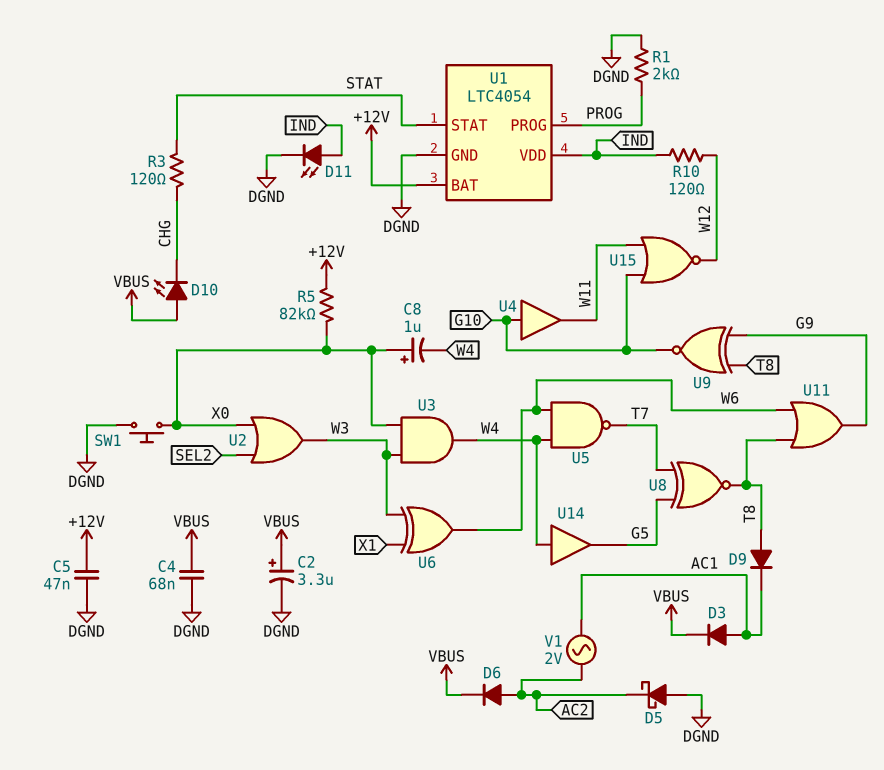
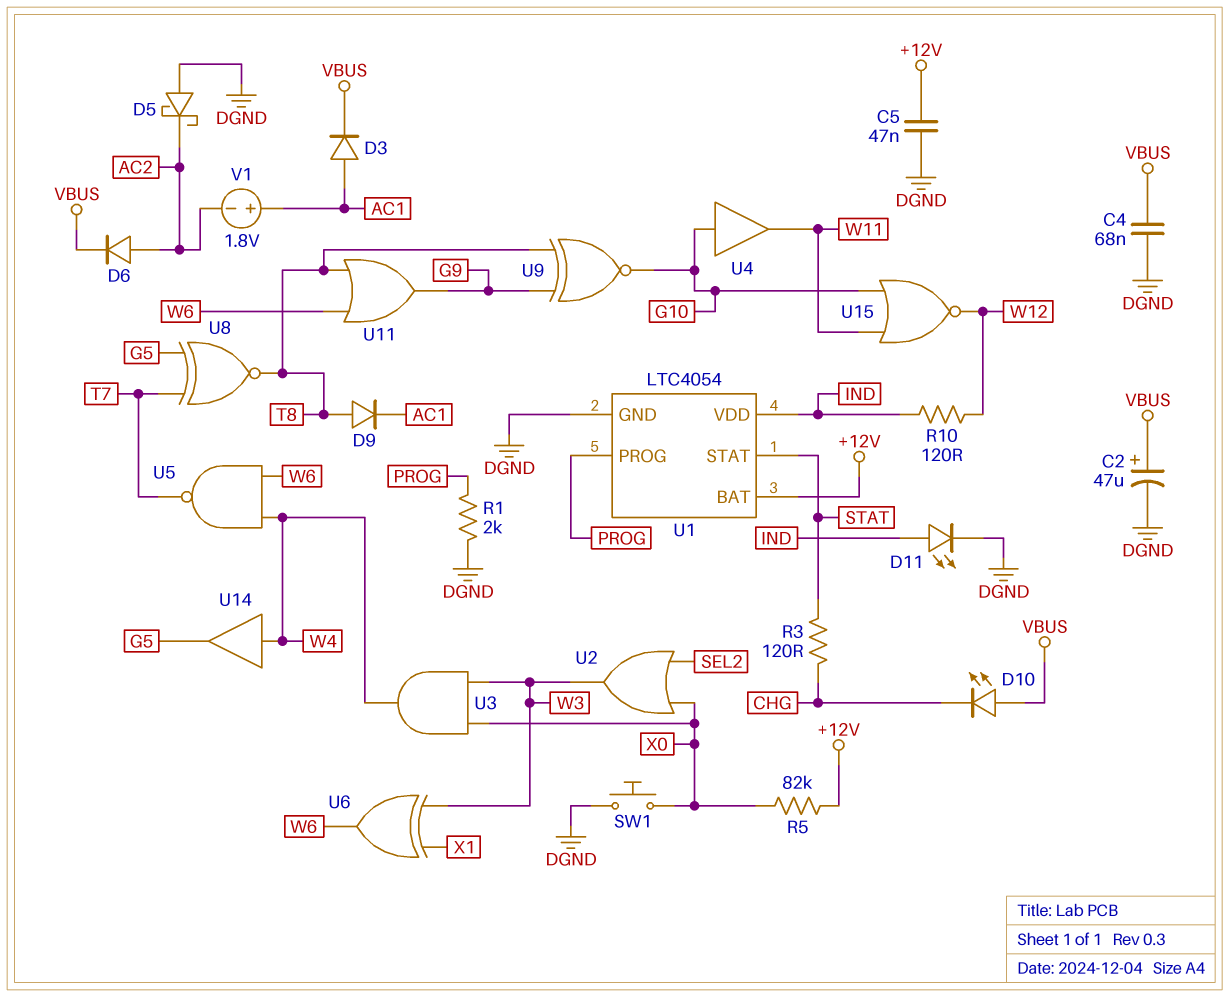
C2: 3.3uF (plus VBUS, minus DGND) -> 47uF (plus VBUS, minus DGND)
C8: 1uF (plus X0, minus W4) -> none
V1: AC 2V (AC1, AC2) -> 1.8V (plus AC1, minus AC2)

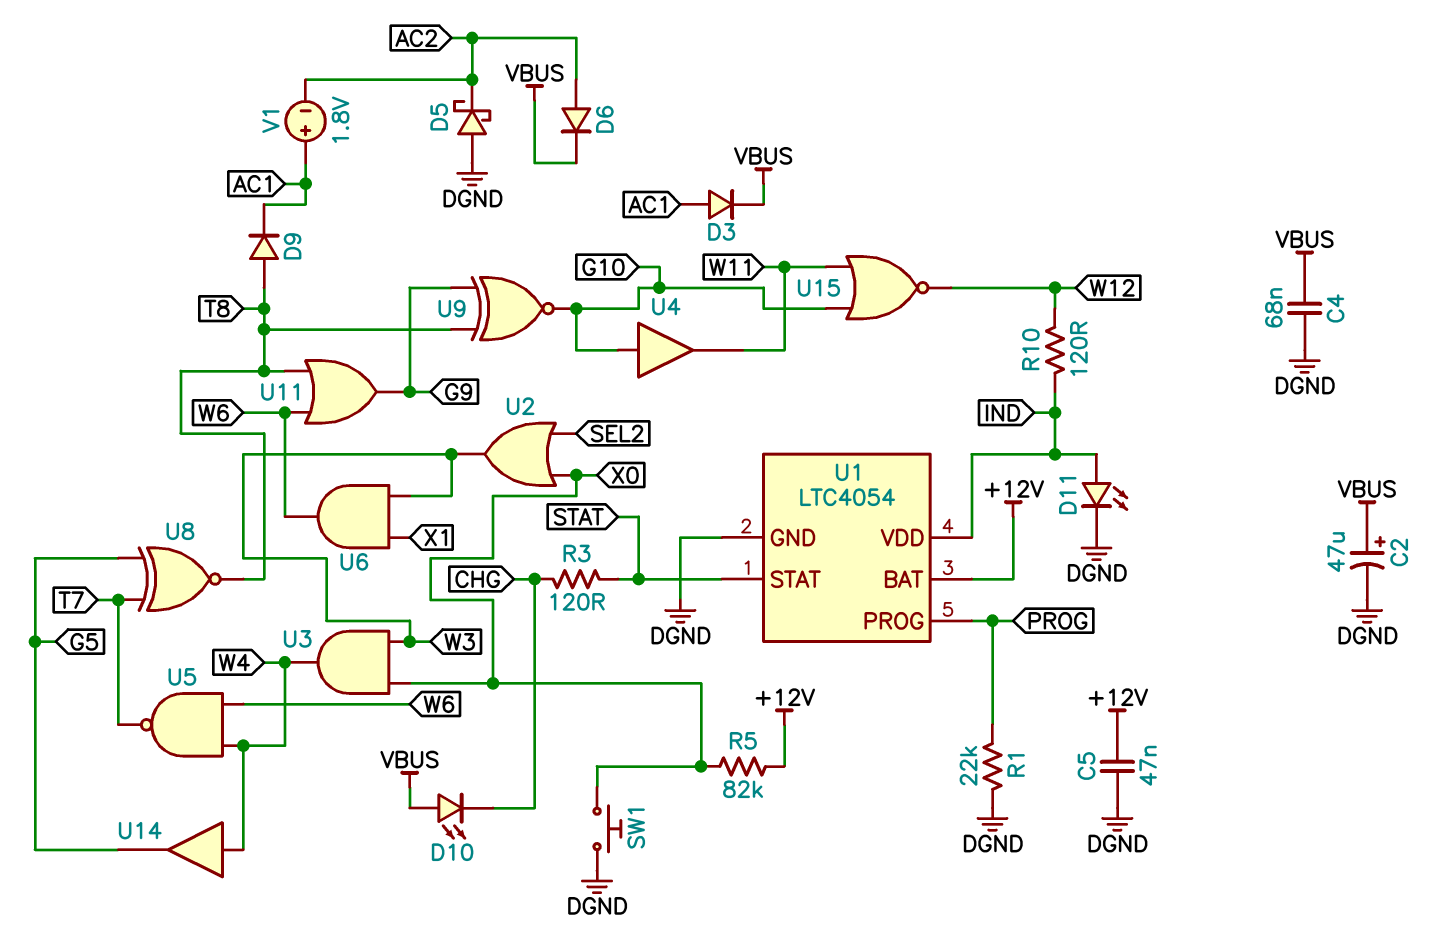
R1: 2k (DGND, PROG) -> 22k (DGND, PROG)
U6: XOR (in W3, in X1, out W6) -> AND (in W3, in X1, out W6)

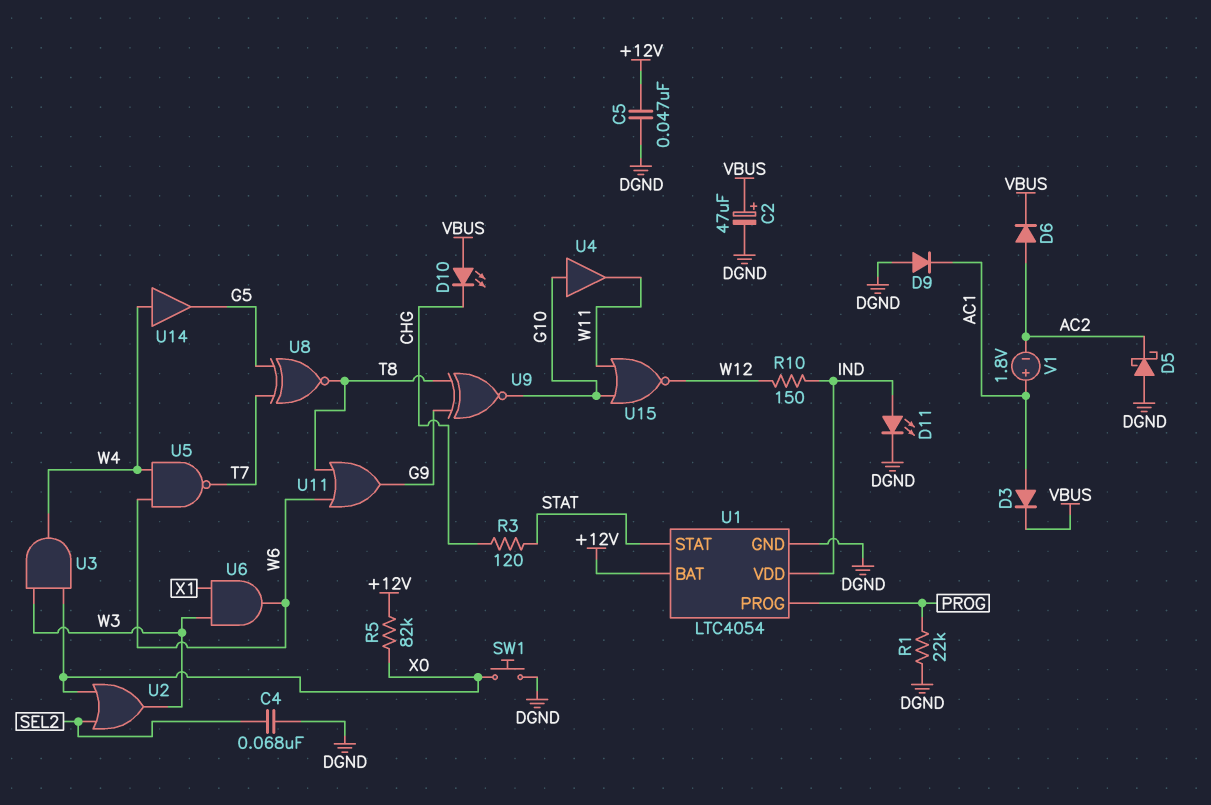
C4: 68nF (DGND, VBUS) -> 68nF (DGND, SEL2)
D9: diode (A T8, K AC1) -> diode (A DGND, K AC1)
R10: 120 (IND, W12) -> 150 (IND, W12)

